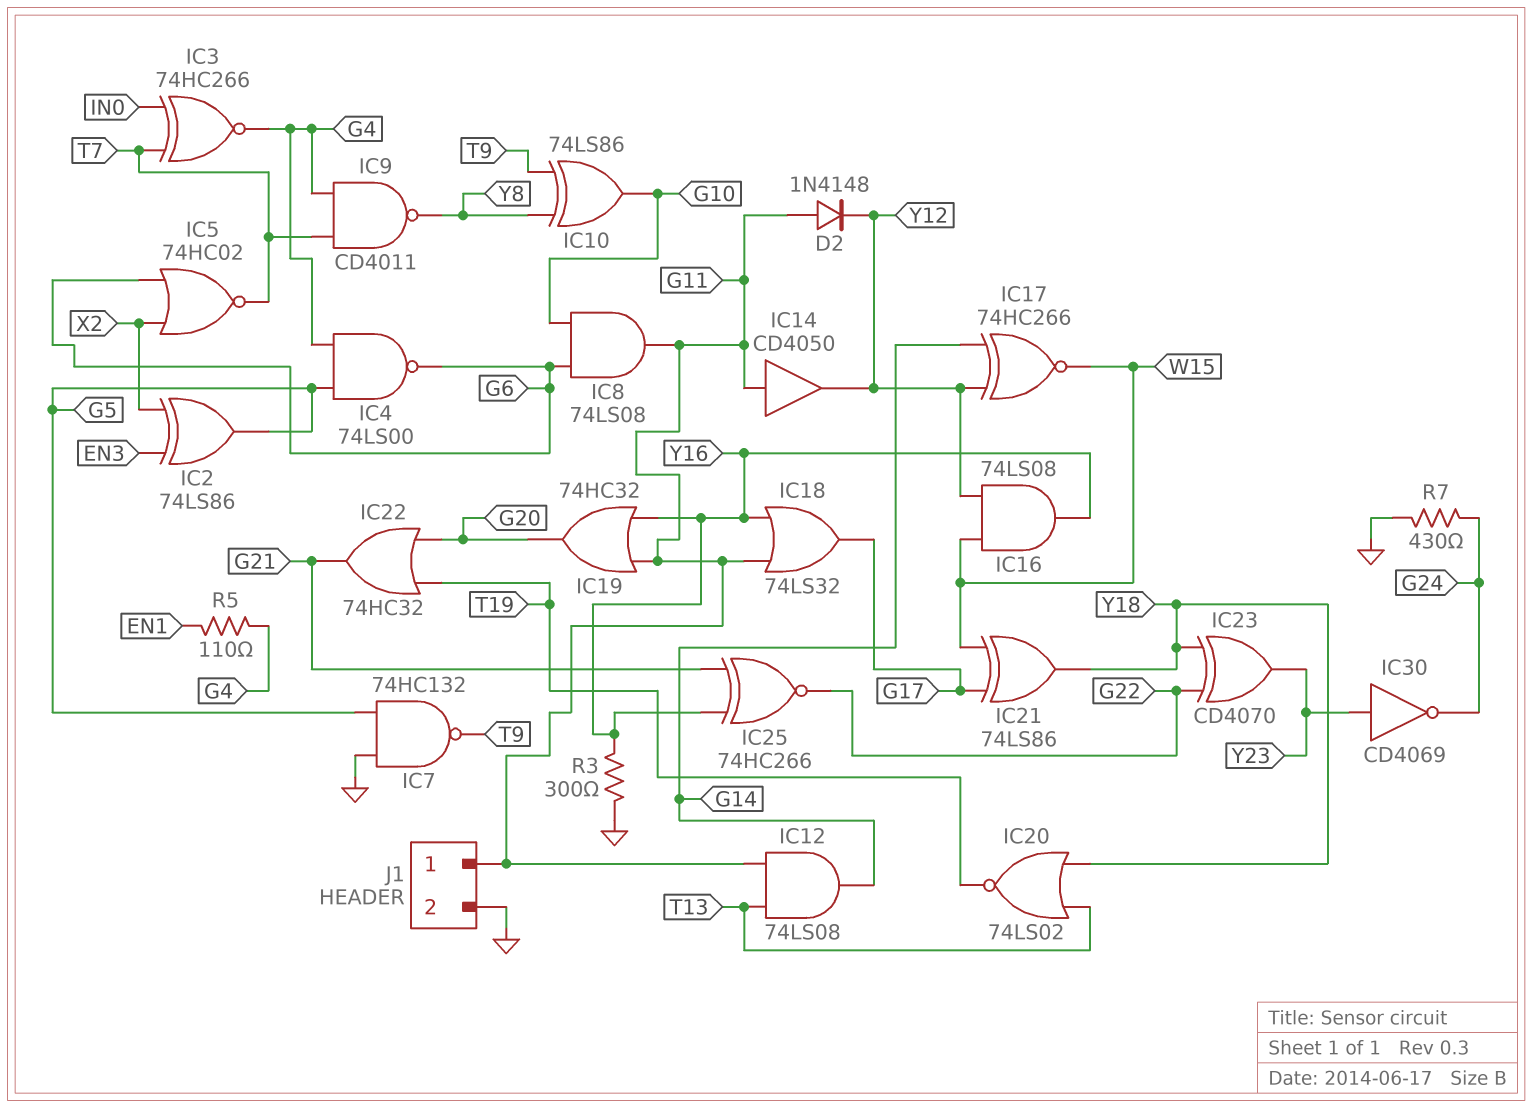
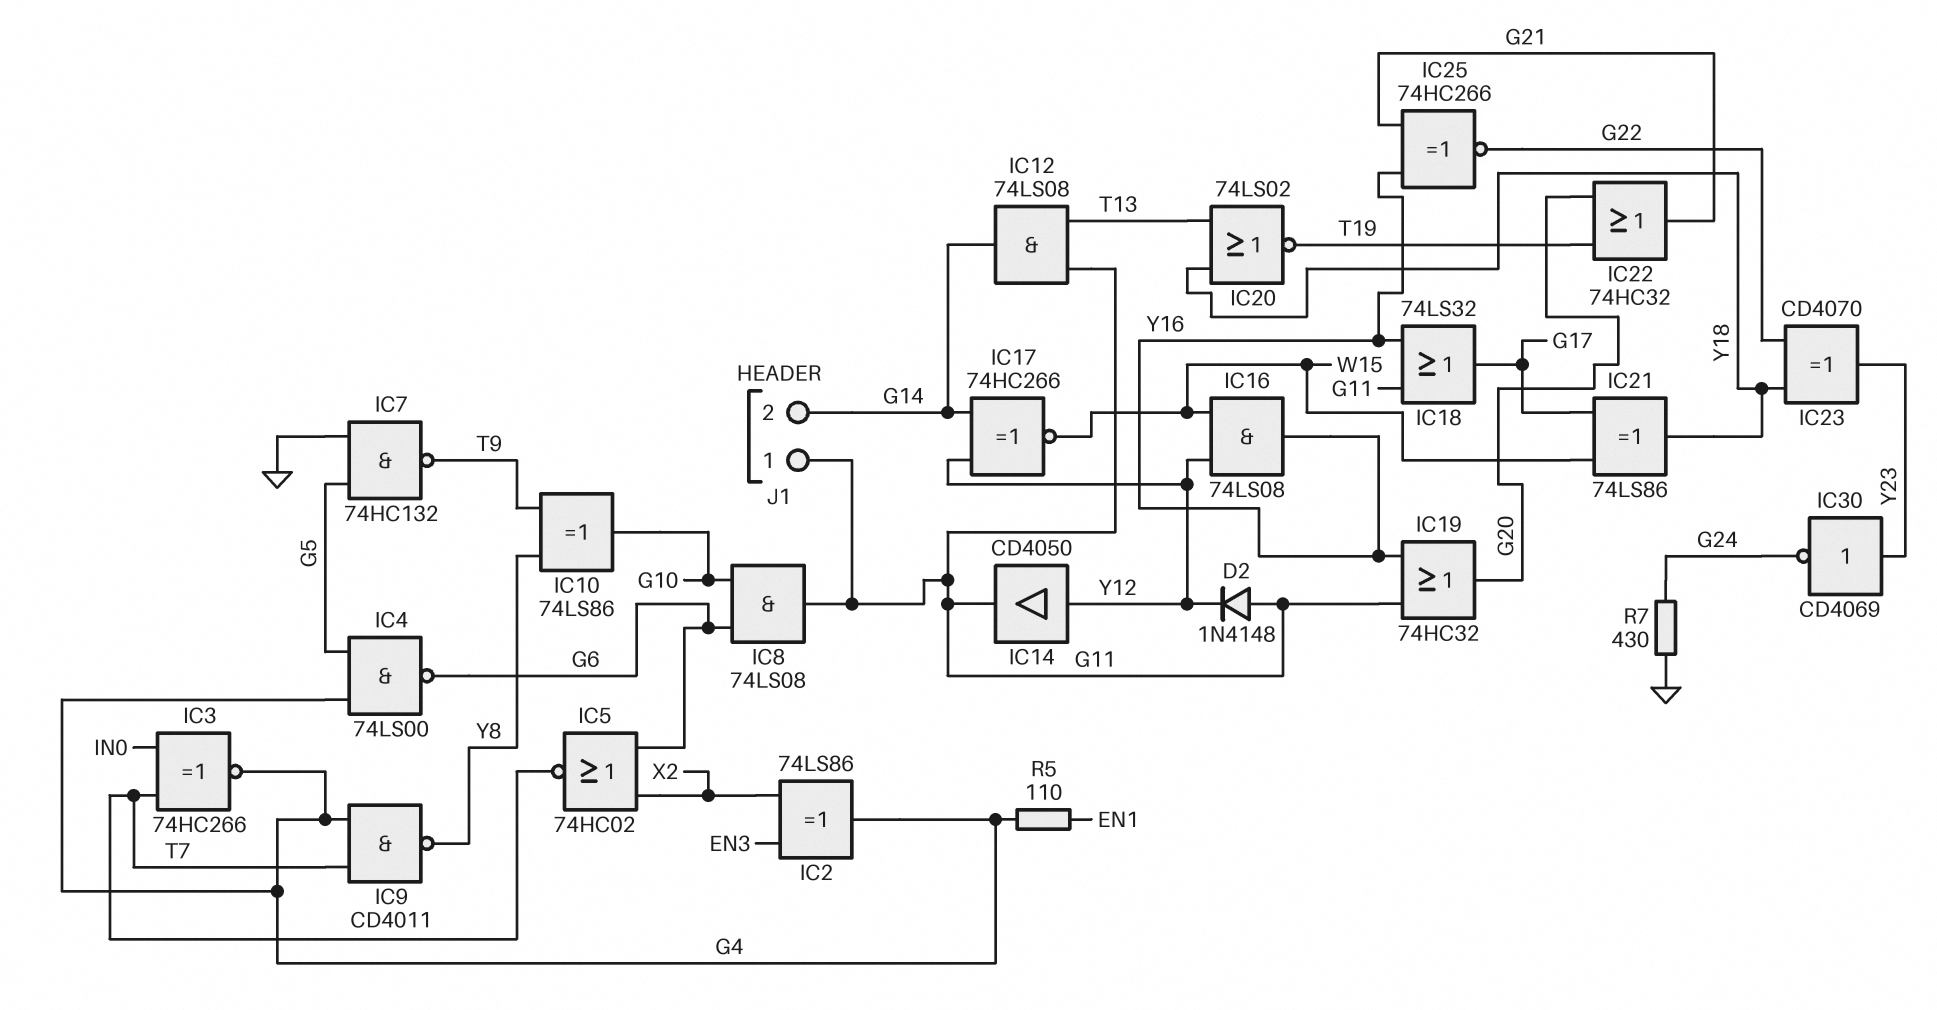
IC2: XOR 74LS86 (in EN3, in X2, out G5) -> XOR 74LS86 (in EN3, in X2, out G4)
IC14: buffer CD4050 (in G11, out Y12) -> buffer CD4050 (in Y12, out G11)
J1 pin 2: GND -> G14
R3: 300 (GND, Y16) -> none

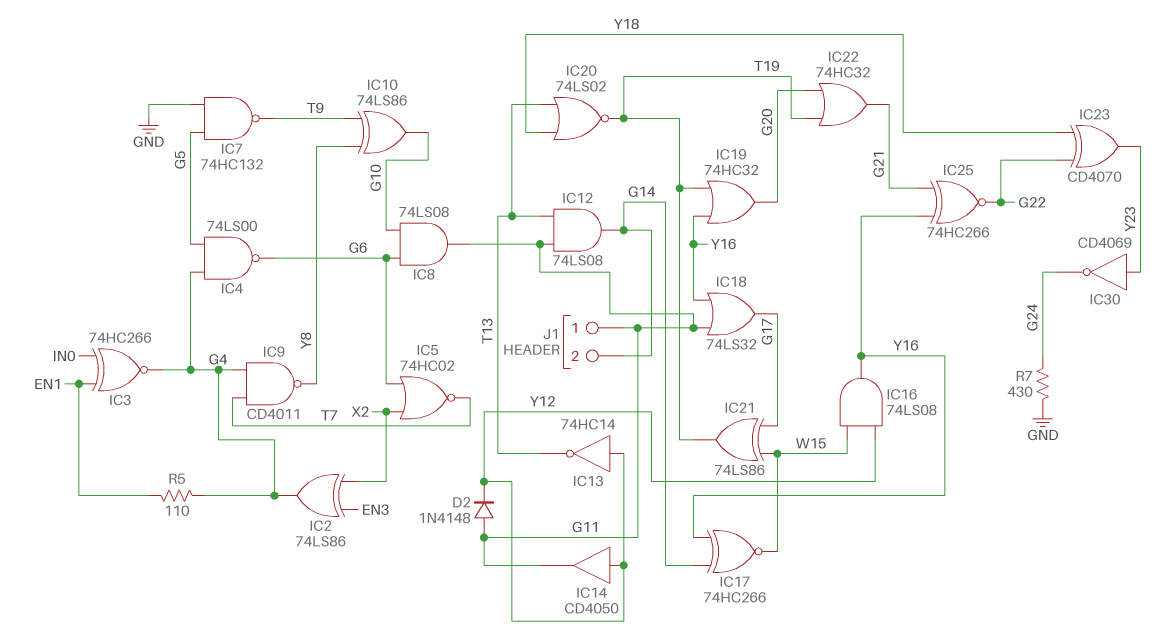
IC3: XNOR 74HC266 (in IN0, in T7, out G4) -> XNOR 74HC266 (in EN1, in IN0, out G4)
IC13: none -> NOT 74HC14 (in Y12, out T13)
IC17: XNOR 74HC266 (in G14, in Y12, out W15) -> XNOR 74HC266 (in G14, in Y16, out W15)
IC19: OR 74HC32 (in G11, in Y16, out G20) -> OR 74HC32 (in T19, in Y16, out G20)
IC21: XOR 74LS86 (in G17, in W15, out Y18) -> XOR 74LS86 (in G17, in W15, out T19)

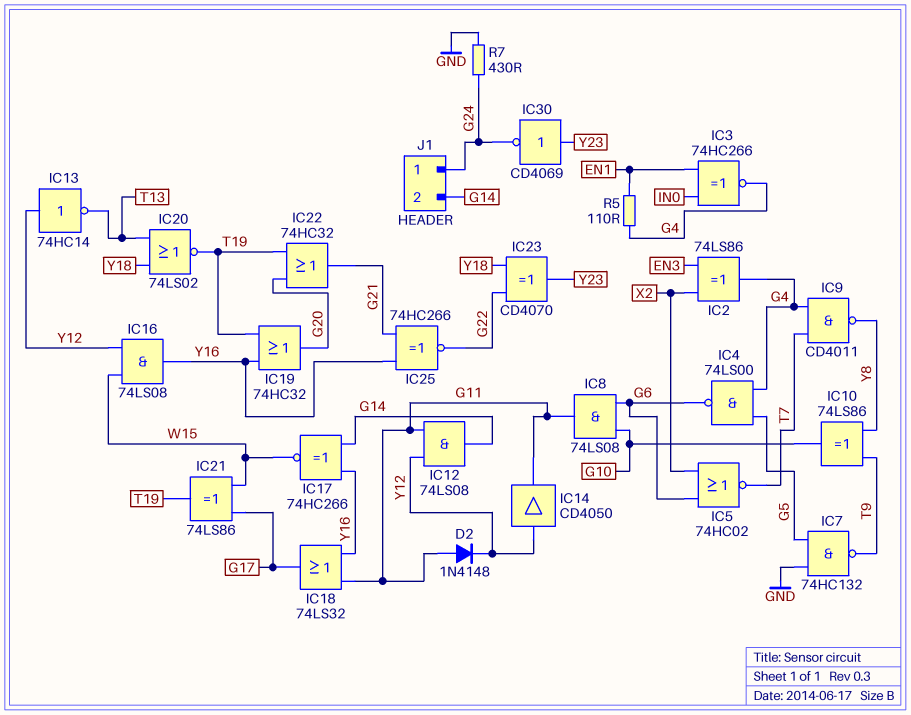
IC12: AND 74LS08 (in G11, in T13, out G14) -> AND 74LS08 (in G11, in Y12, out G14)
J1 pin 1: G11 -> G24

